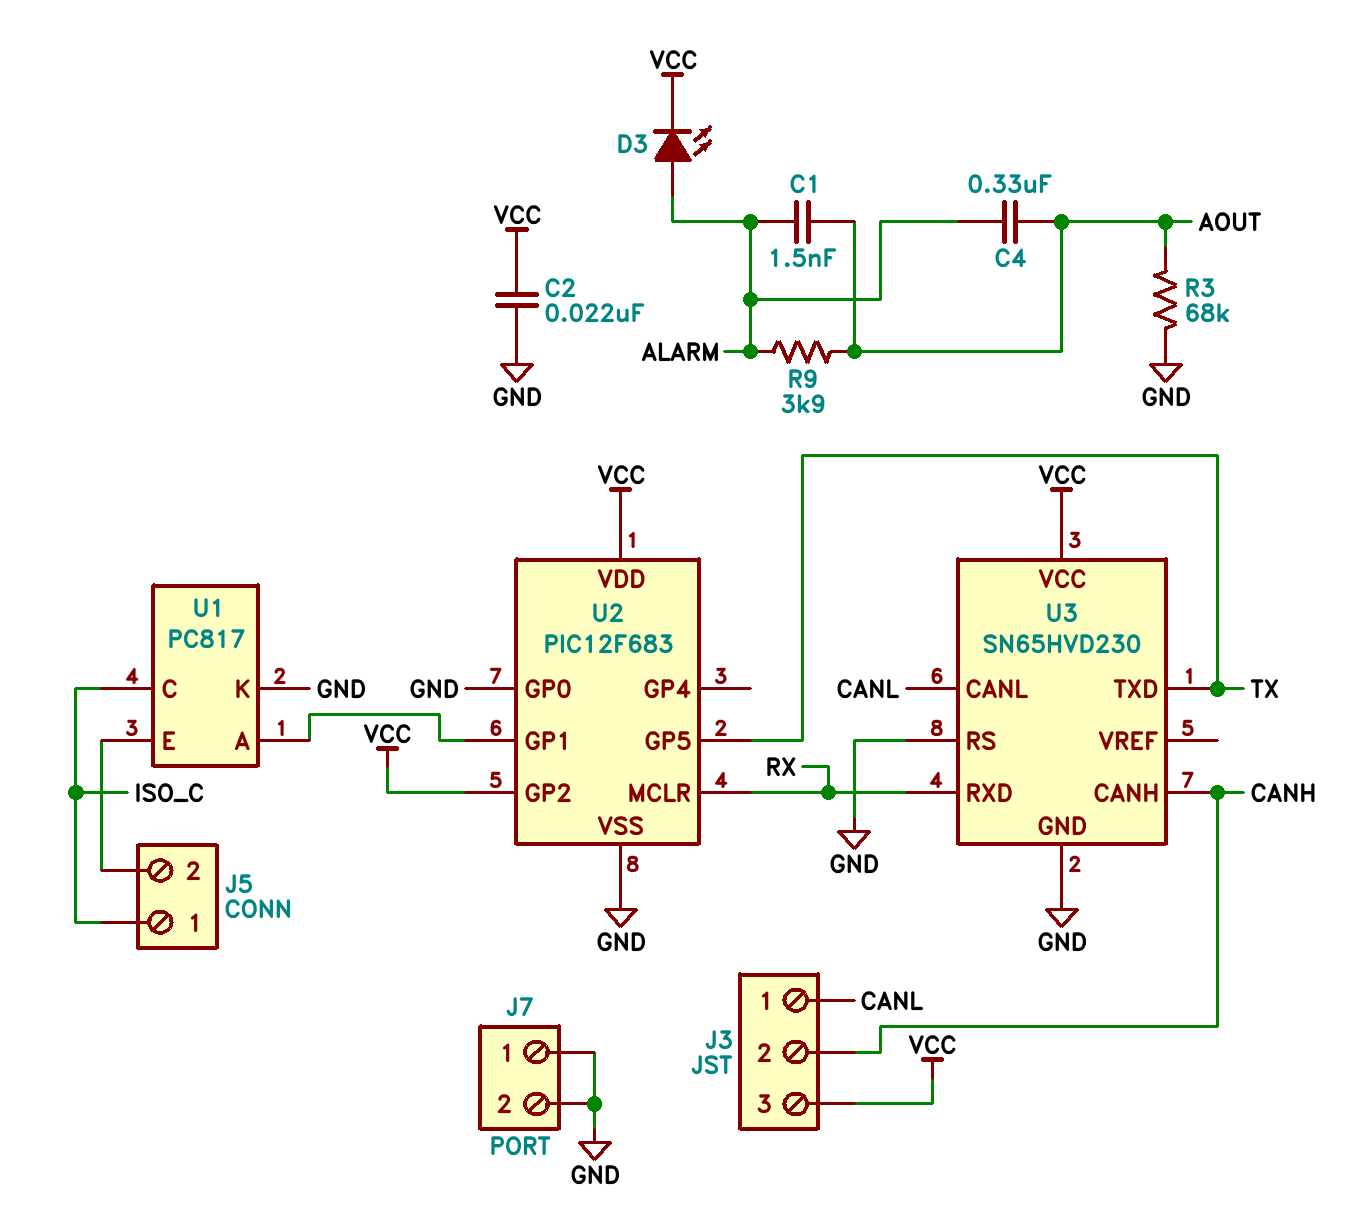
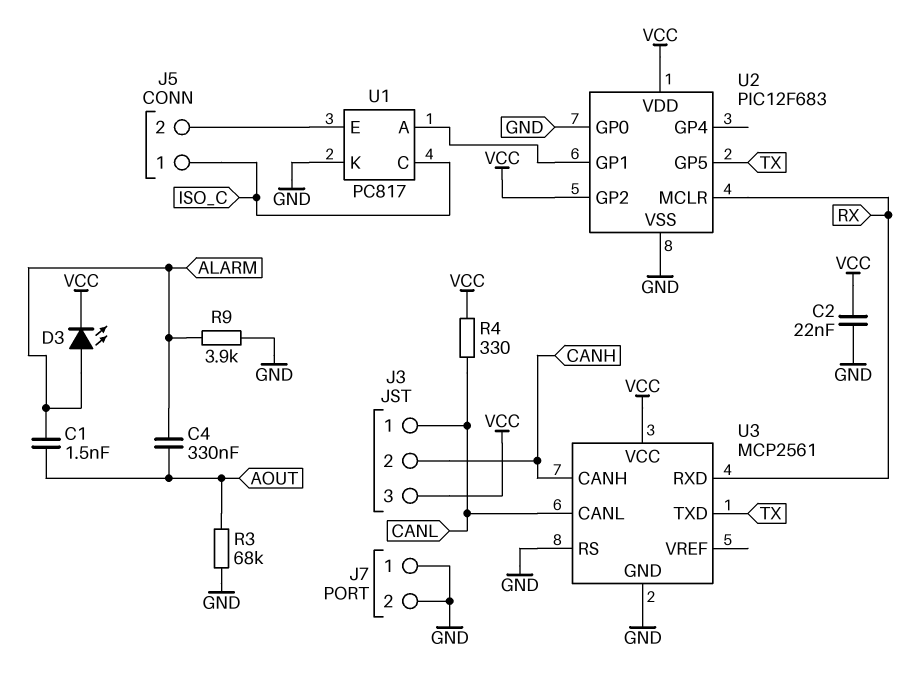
R4: none -> 330 (CANL, VCC)
R9: 3.9k (ALARM, AOUT) -> 3.9k (ALARM, GND)
U3: SN65HVD230 -> MCP2561

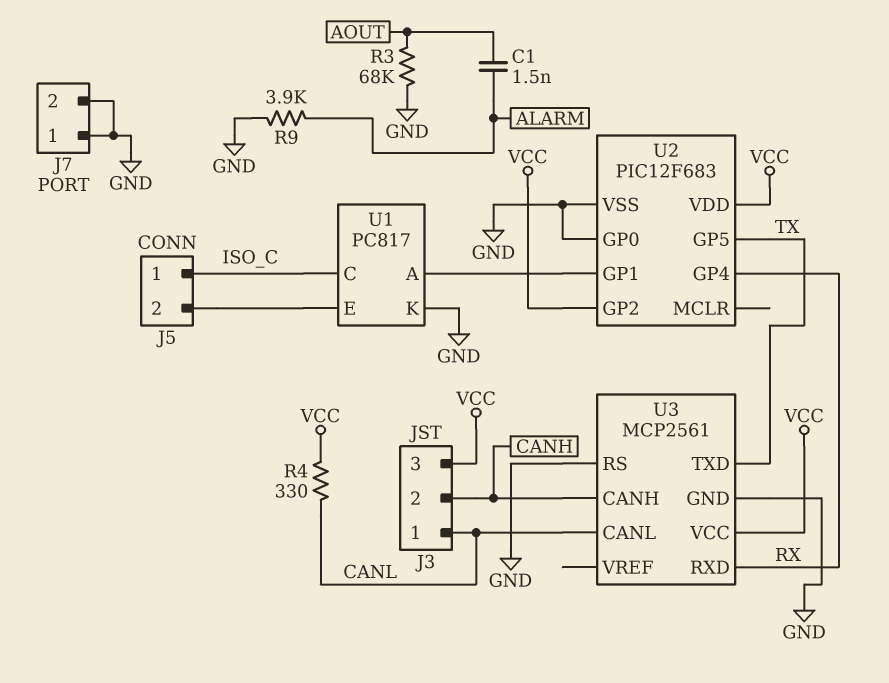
C2: 22nF (GND, VCC) -> none
C4: 330nF (ALARM, AOUT) -> none
D3: LED (A ALARM, K VCC) -> none
U2 pin GP4: none -> RX
U2 pin MCLR: RX -> none

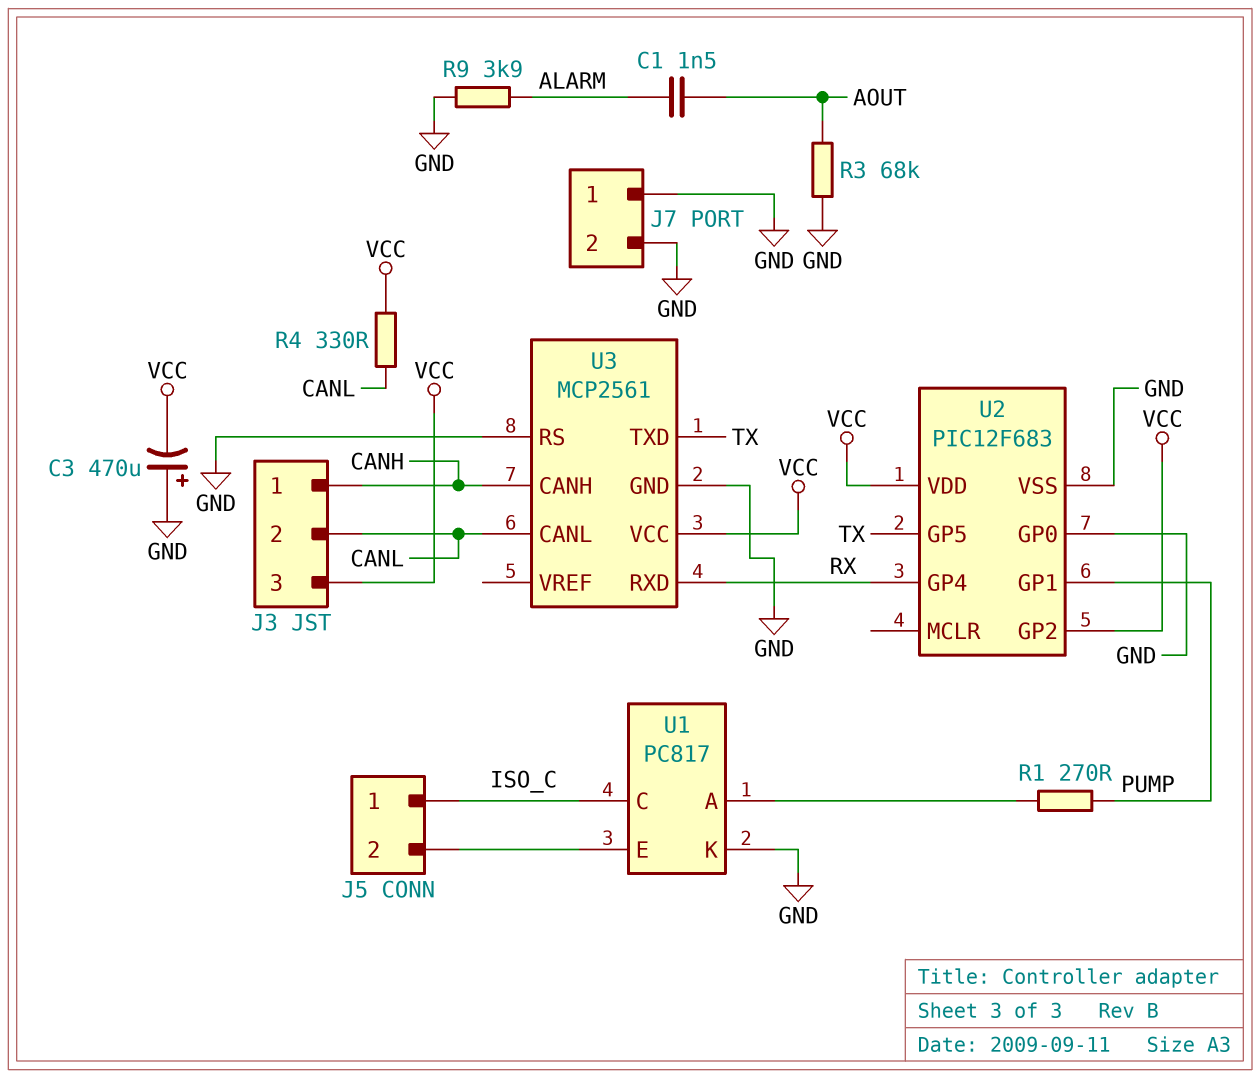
C3: none -> 470uF (plus GND, minus VCC)
J3 pin 1: CANL -> CANH
J3 pin 2: CANH -> CANL
R1: none -> 270 (PUMP, U1/A)
U2 pin GP1: U1/A -> PUMP

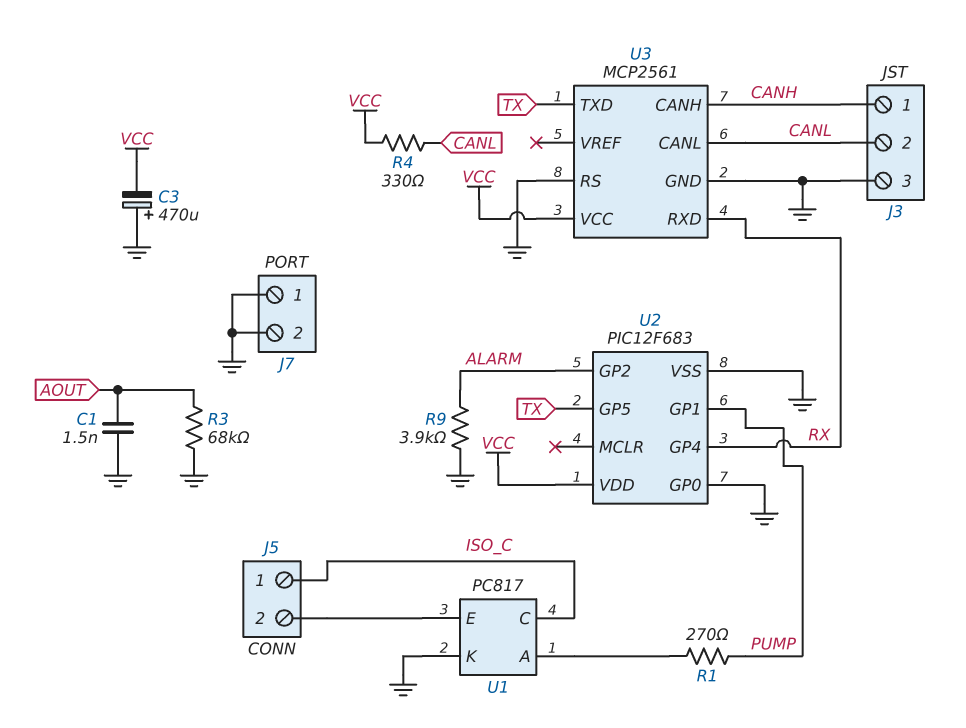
C1: 1.5nF (ALARM, AOUT) -> 1.5nF (AOUT, GND)
J3 pin 3: VCC -> GND
U2 pin GP2: VCC -> ALARM

